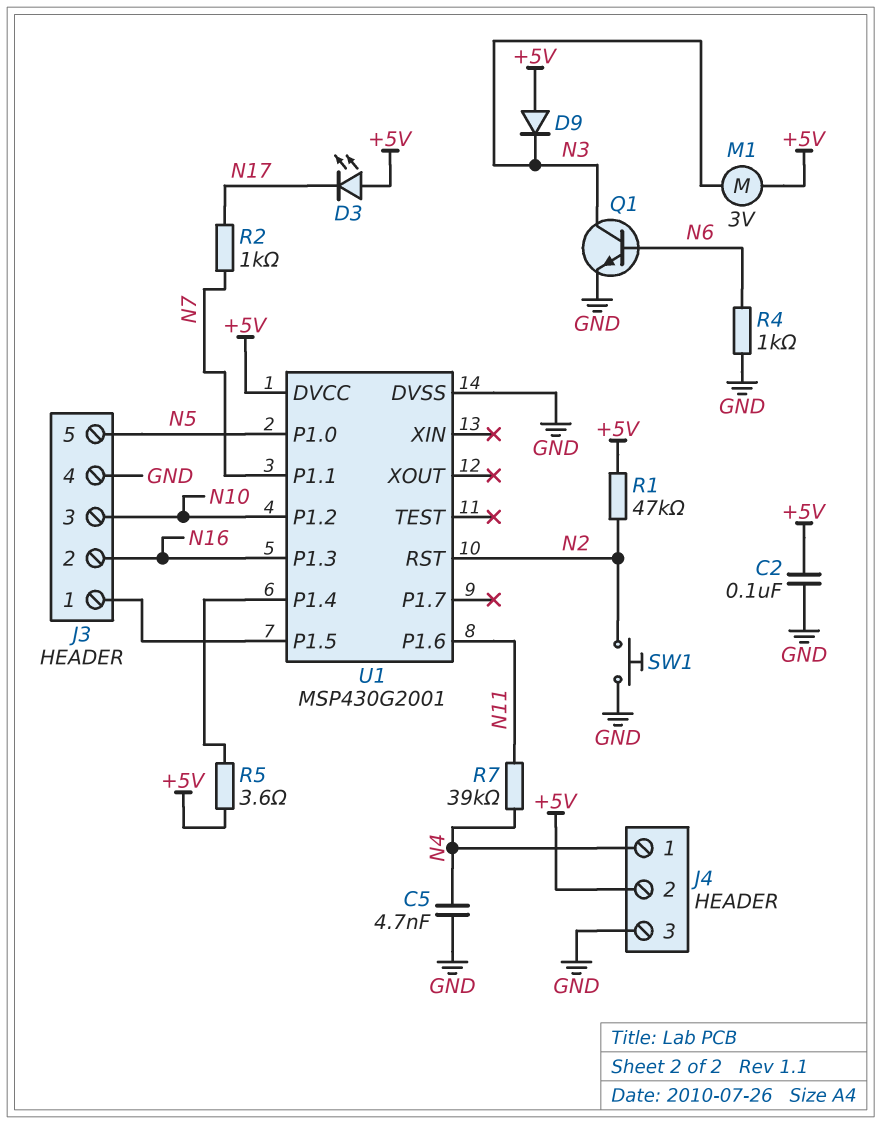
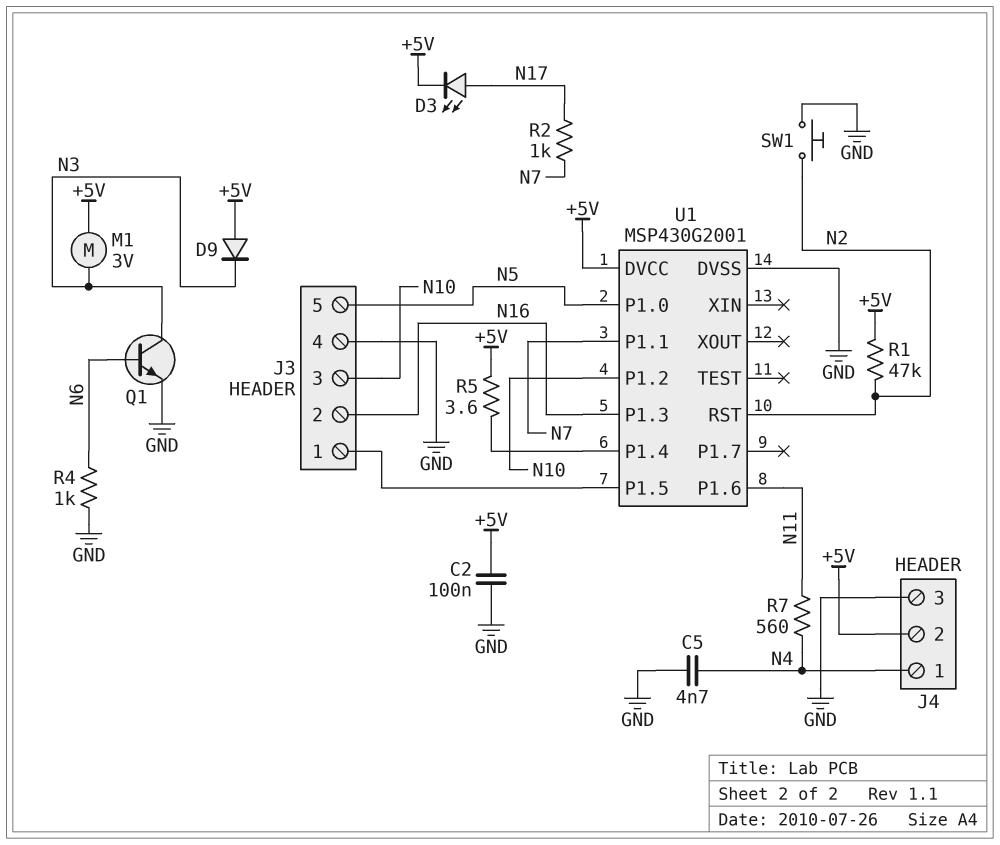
D3: LED (A +5V, K N17) -> LED (A N17, K +5V)
R7: 39k (N4, N11) -> 560 (N4, N11)

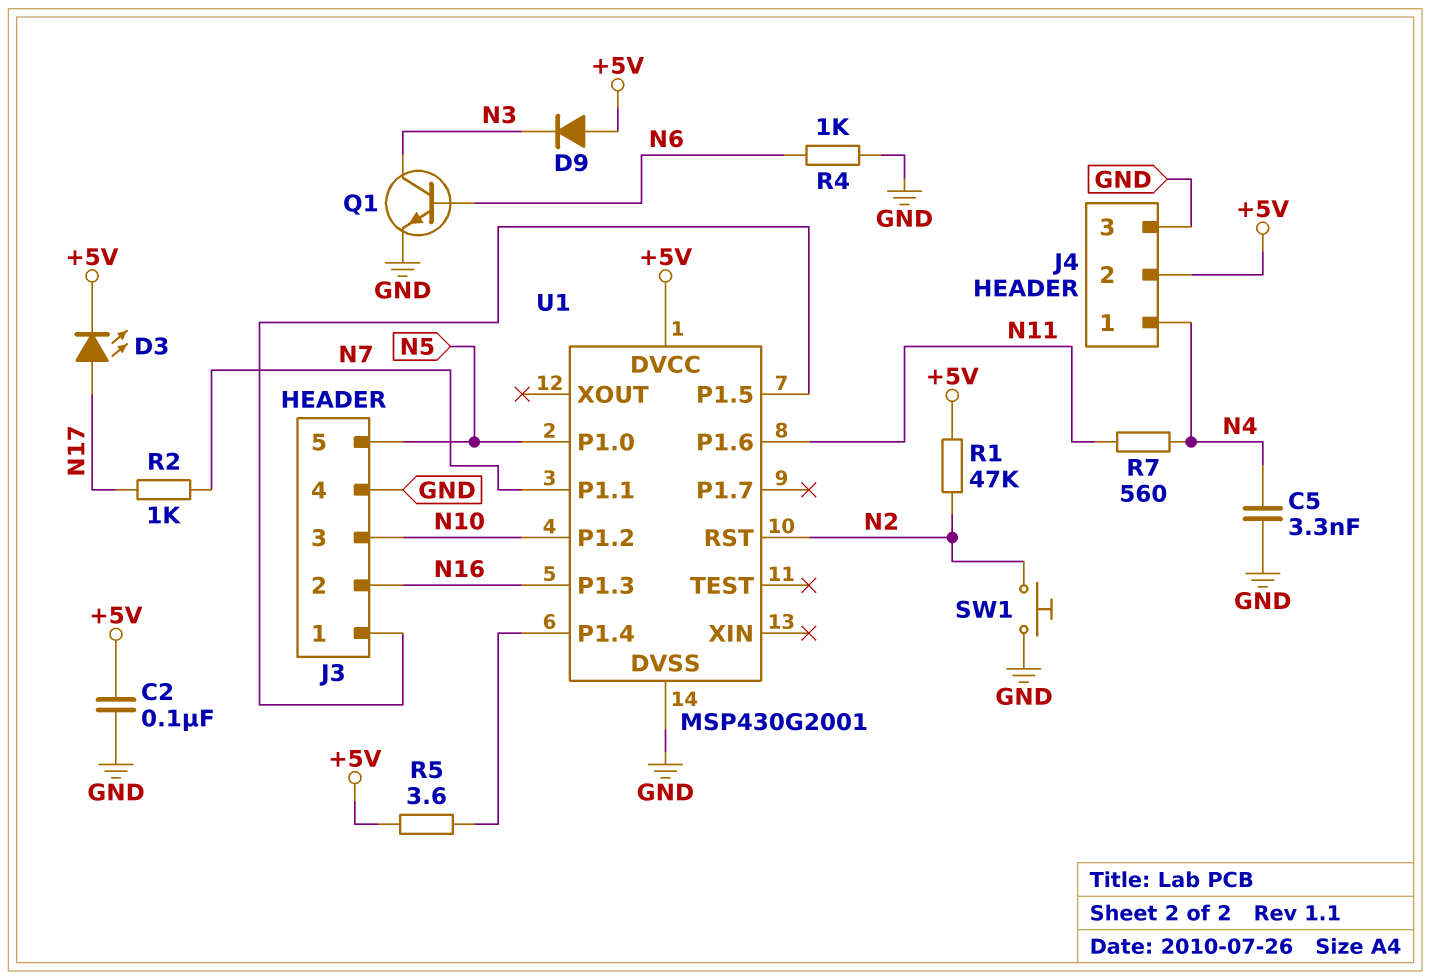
C5: 4.7nF (GND, N4) -> 3.3nF (GND, N4)
M1: motor 3V (+5V, N3) -> none

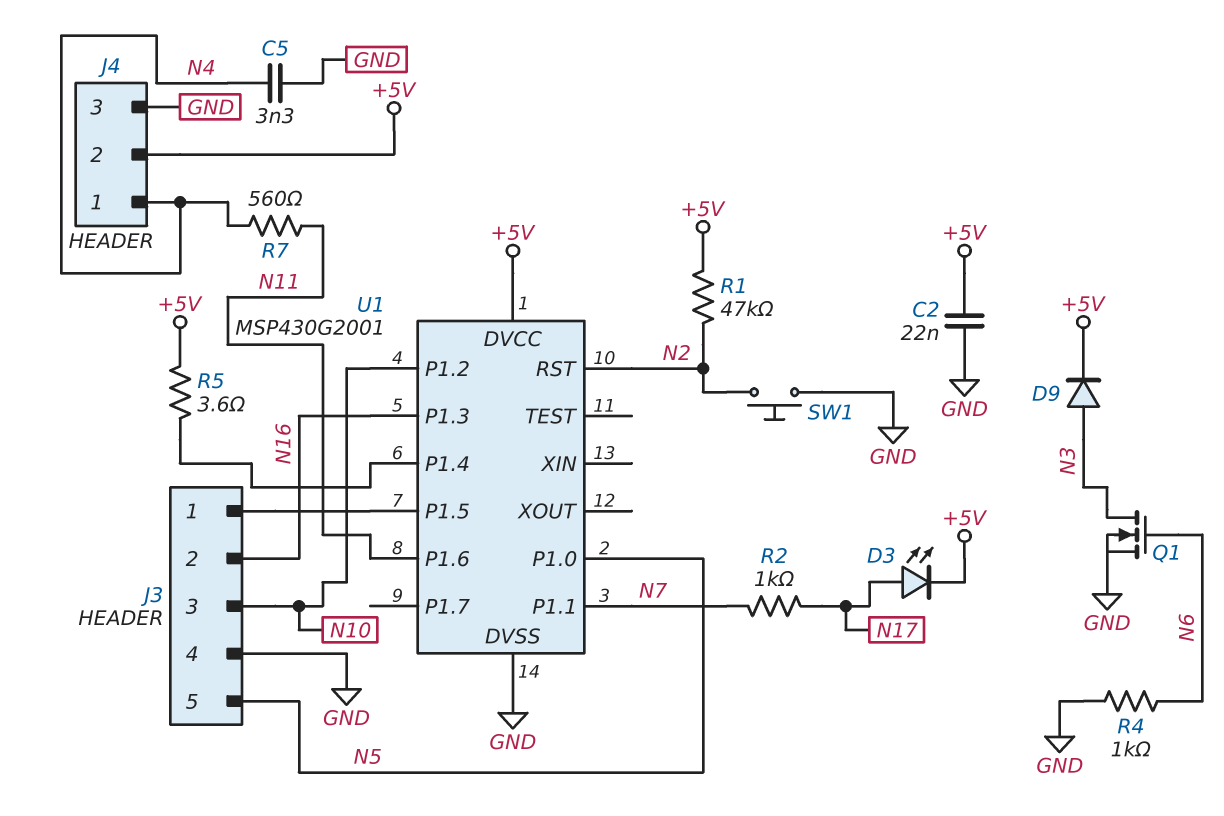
C2: 100nF (+5V, GND) -> 22nF (+5V, GND)
D9: diode (A +5V, K N3) -> diode (A N3, K +5V)
Q1: NPN (B N6, C N3, E GND) -> NMOS (G N6, D N3, S GND)

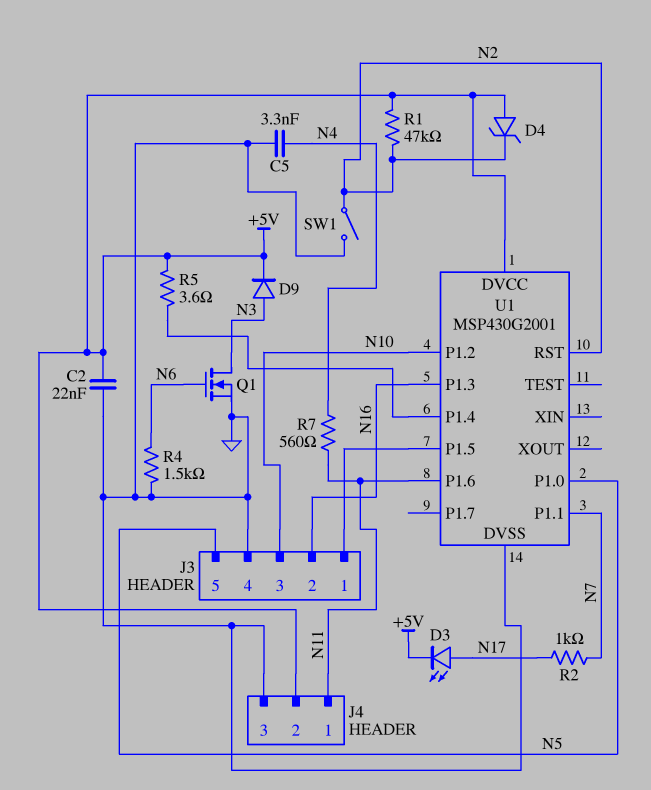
D4: none -> zener (A +5V, K N2)
J4 pin 1: N4 -> N11
R4: 1k (GND, N6) -> 1.5k (GND, N6)
SW1: button (GND, N2) -> switch (GND, N2)

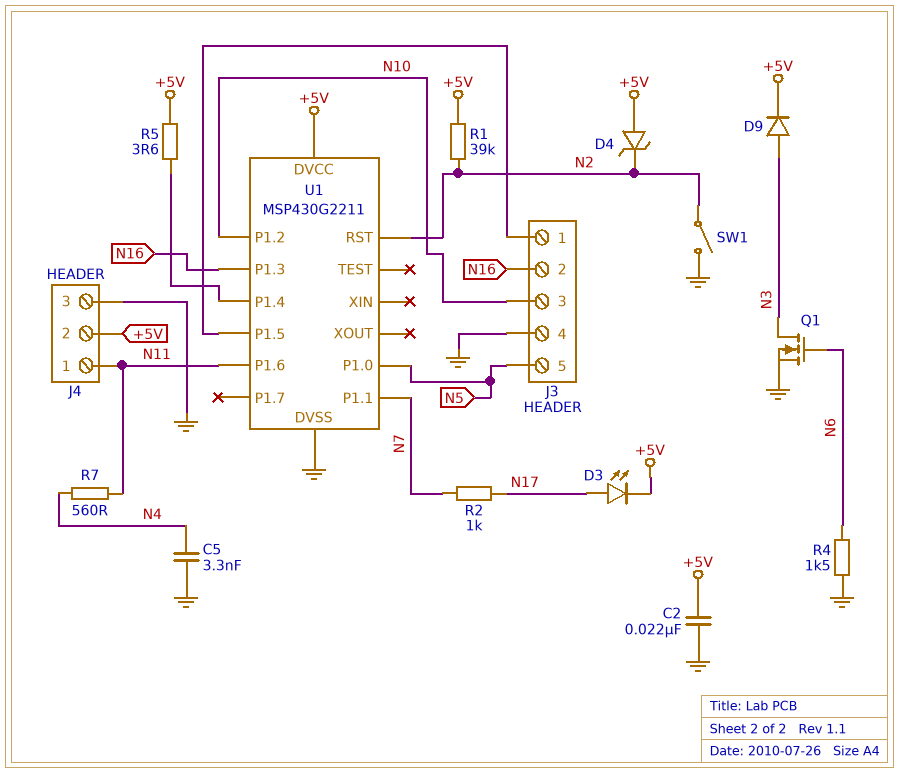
R1: 47k (+5V, N2) -> 39k (+5V, N2)
U1: MSP430G2001 -> MSP430G2211

